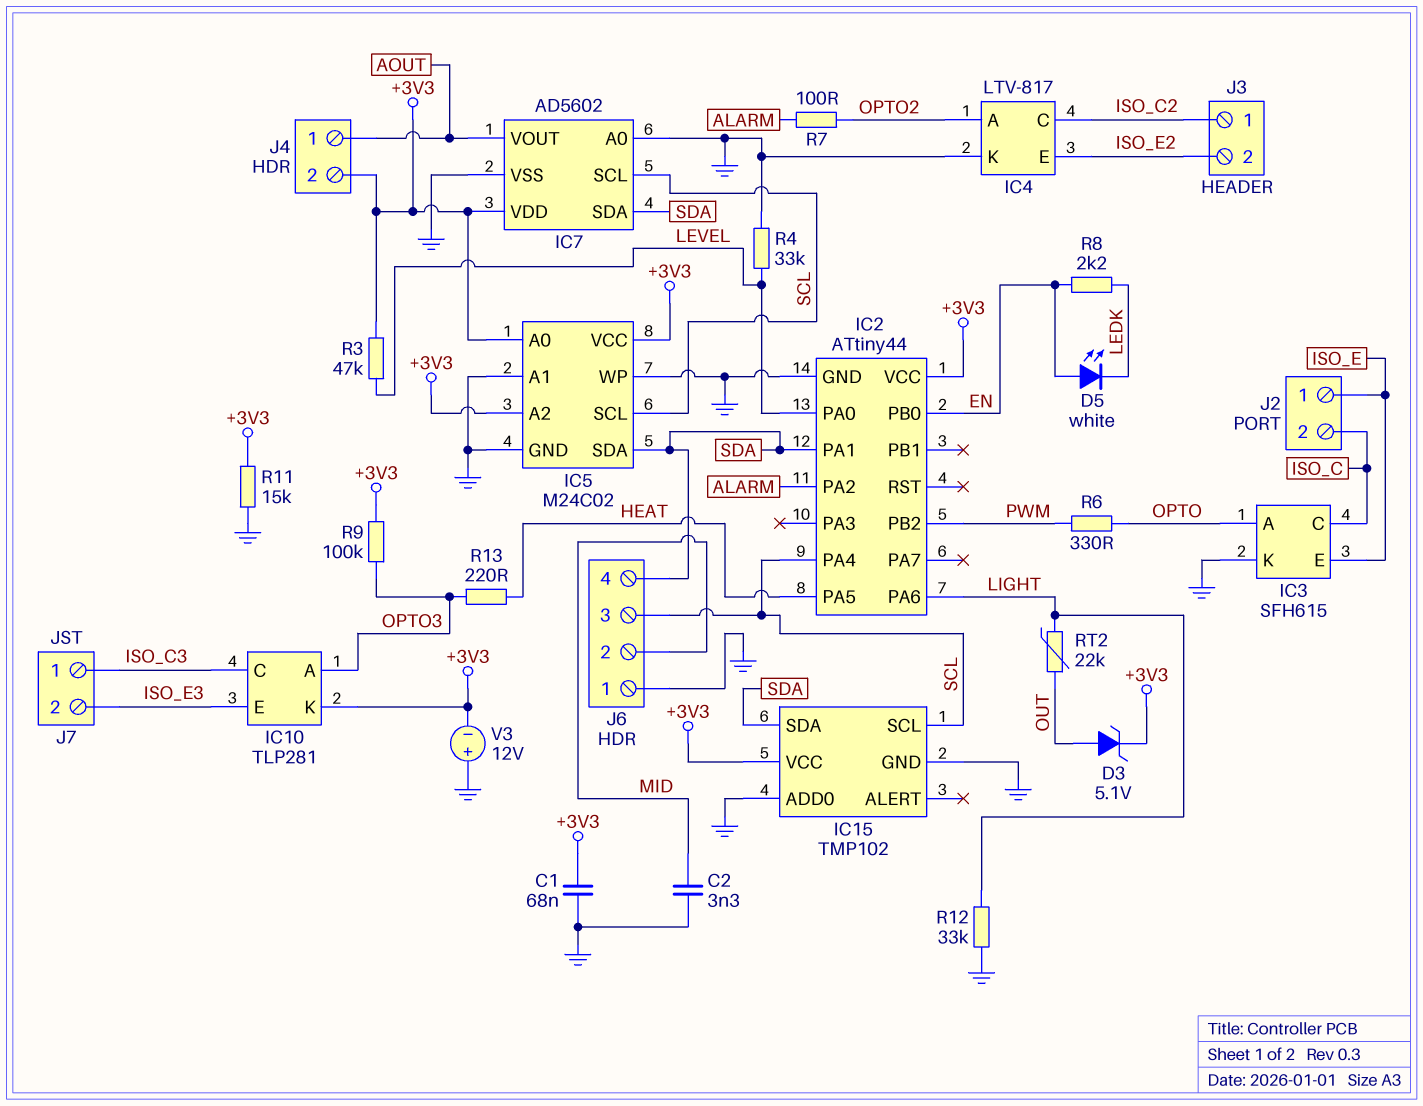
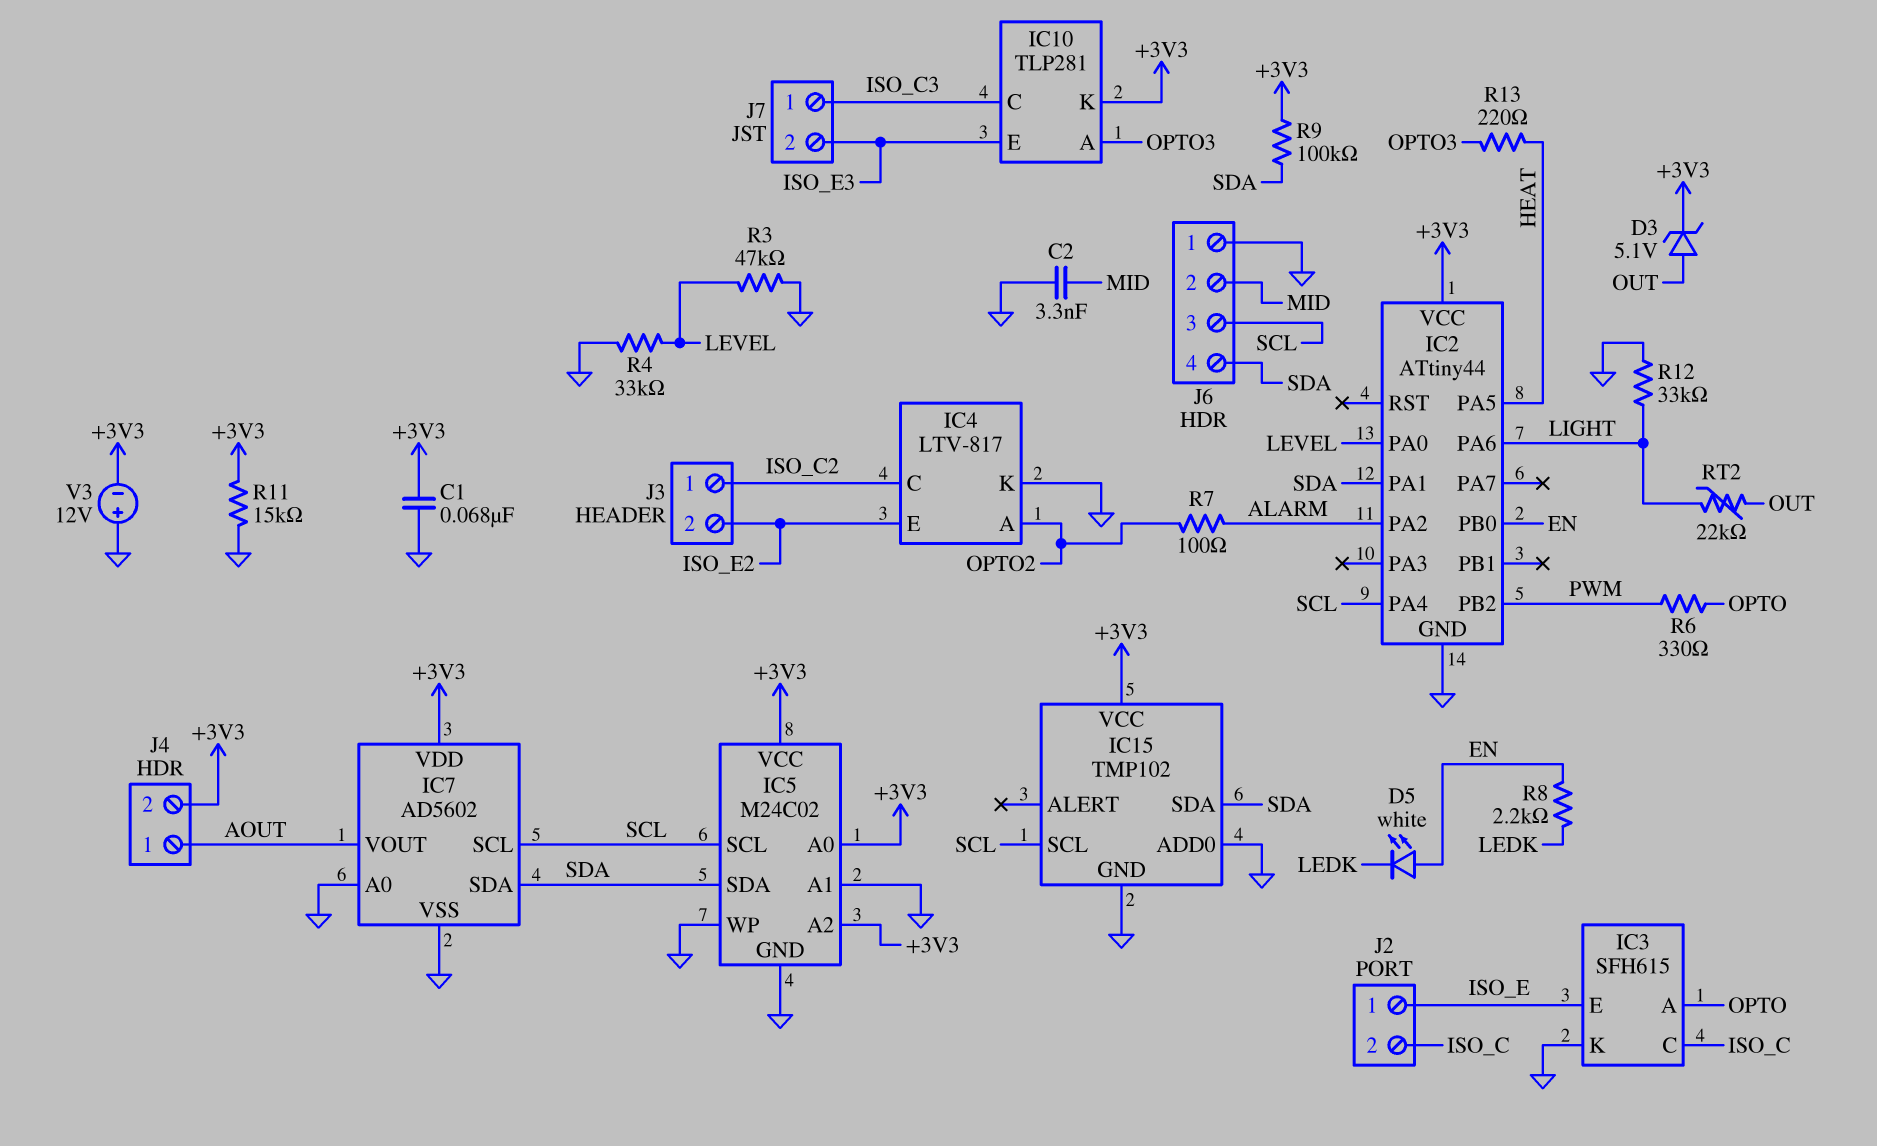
R3: 47k (+3V3, LEVEL) -> 47k (GND, LEVEL)
R9: 100k (+3V3, OPTO3) -> 100k (+3V3, SDA)

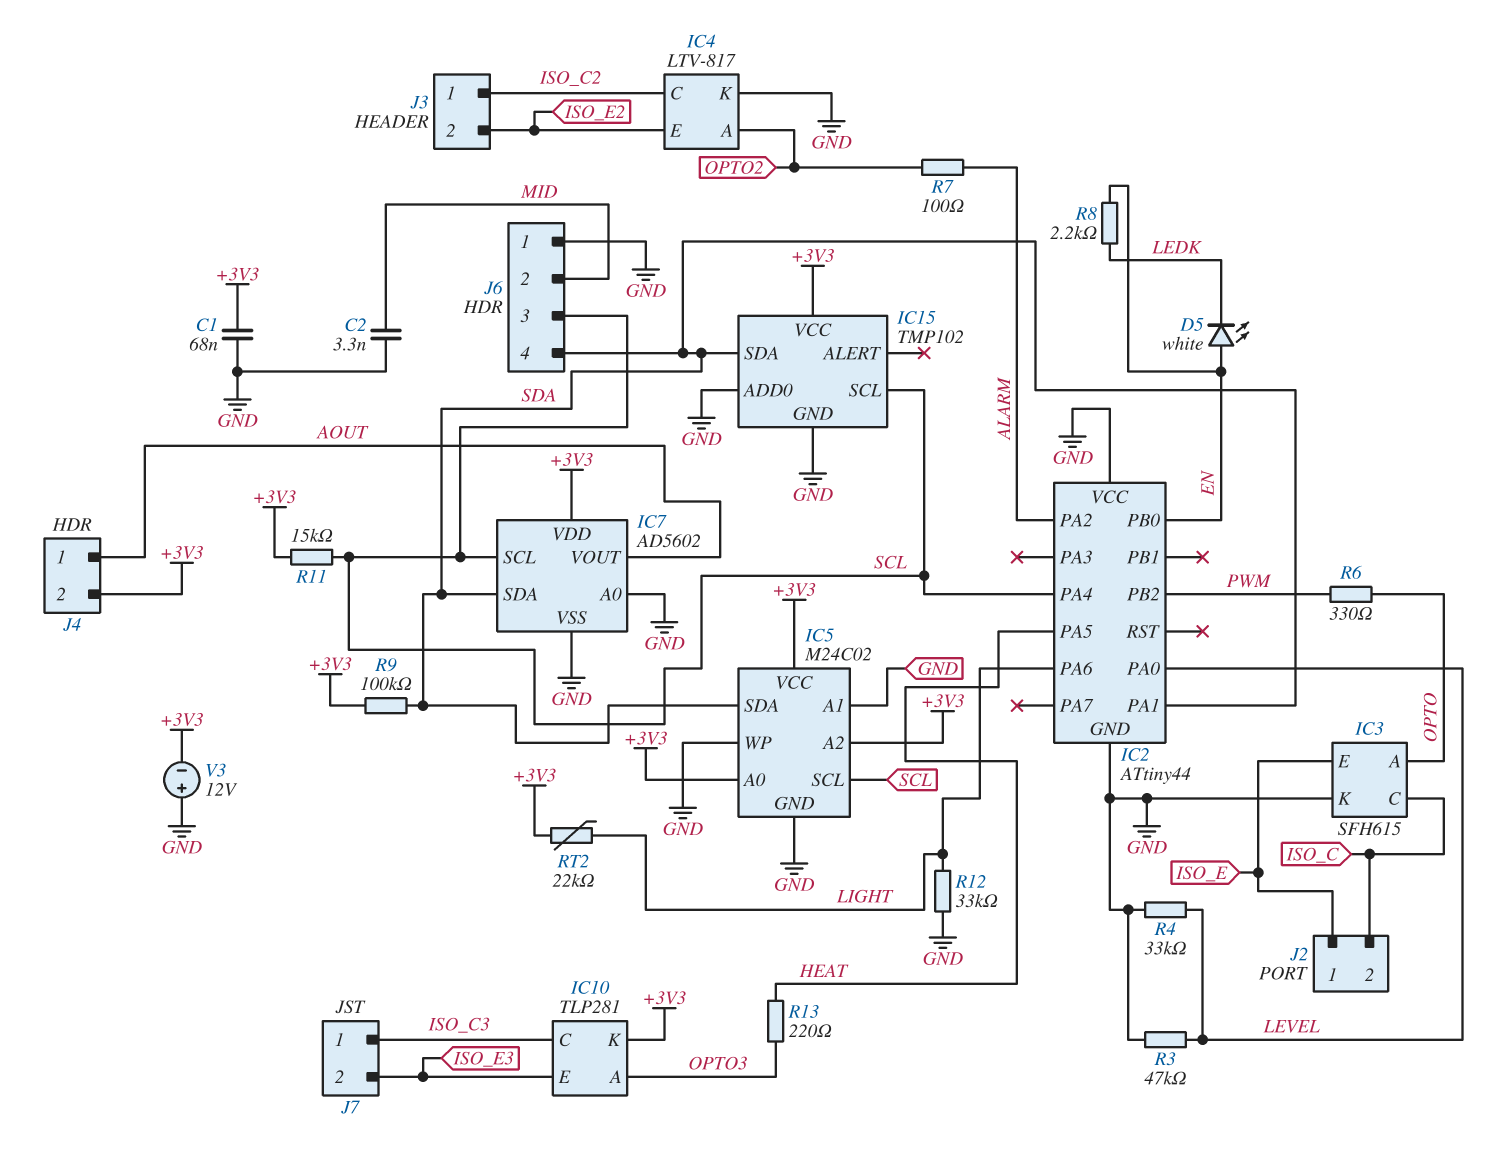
D3: zener 5.1V (A OUT, K +3V3) -> none
IC2 pin VCC: +3V3 -> GND
R11: 15k (+3V3, GND) -> 15k (+3V3, SCL)
RT2: 22k (LIGHT, OUT) -> 22k (+3V3, LIGHT)

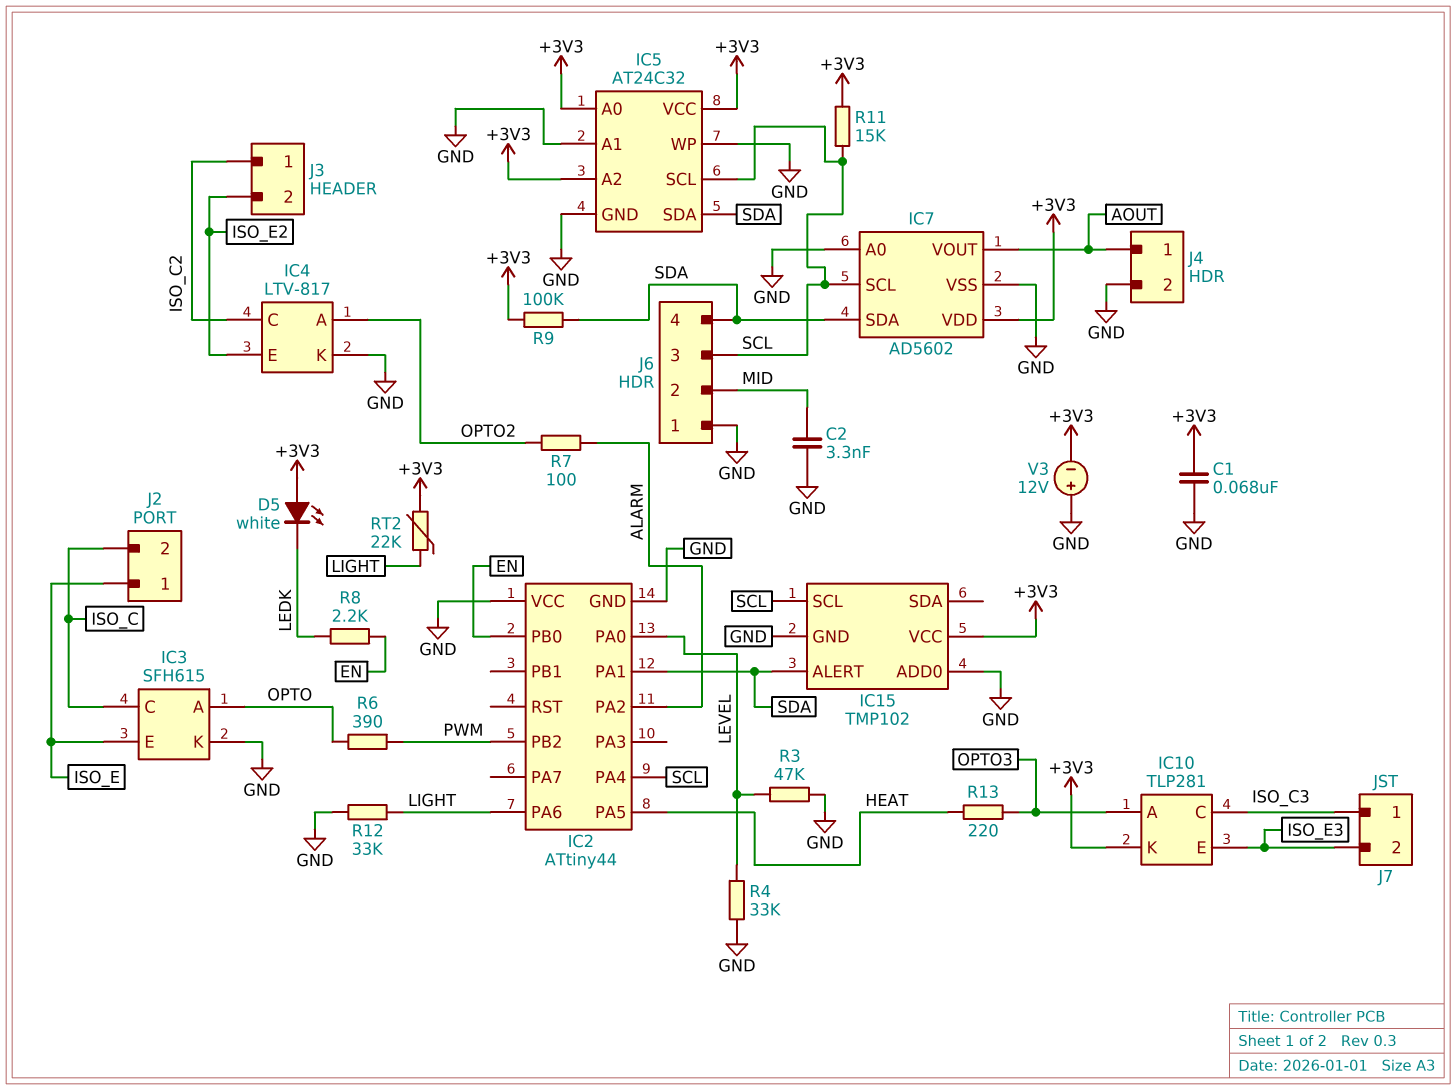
D5: LED white (A EN, K LEDK) -> LED white (A +3V3, K LEDK)
IC5: M24C02 -> AT24C32
IC15 pin ALERT: none -> SDA
IC15 pin SDA: SDA -> none
J4 pin 2: +3V3 -> GND
R6: 330 (OPTO, PWM) -> 390 (OPTO, PWM)

